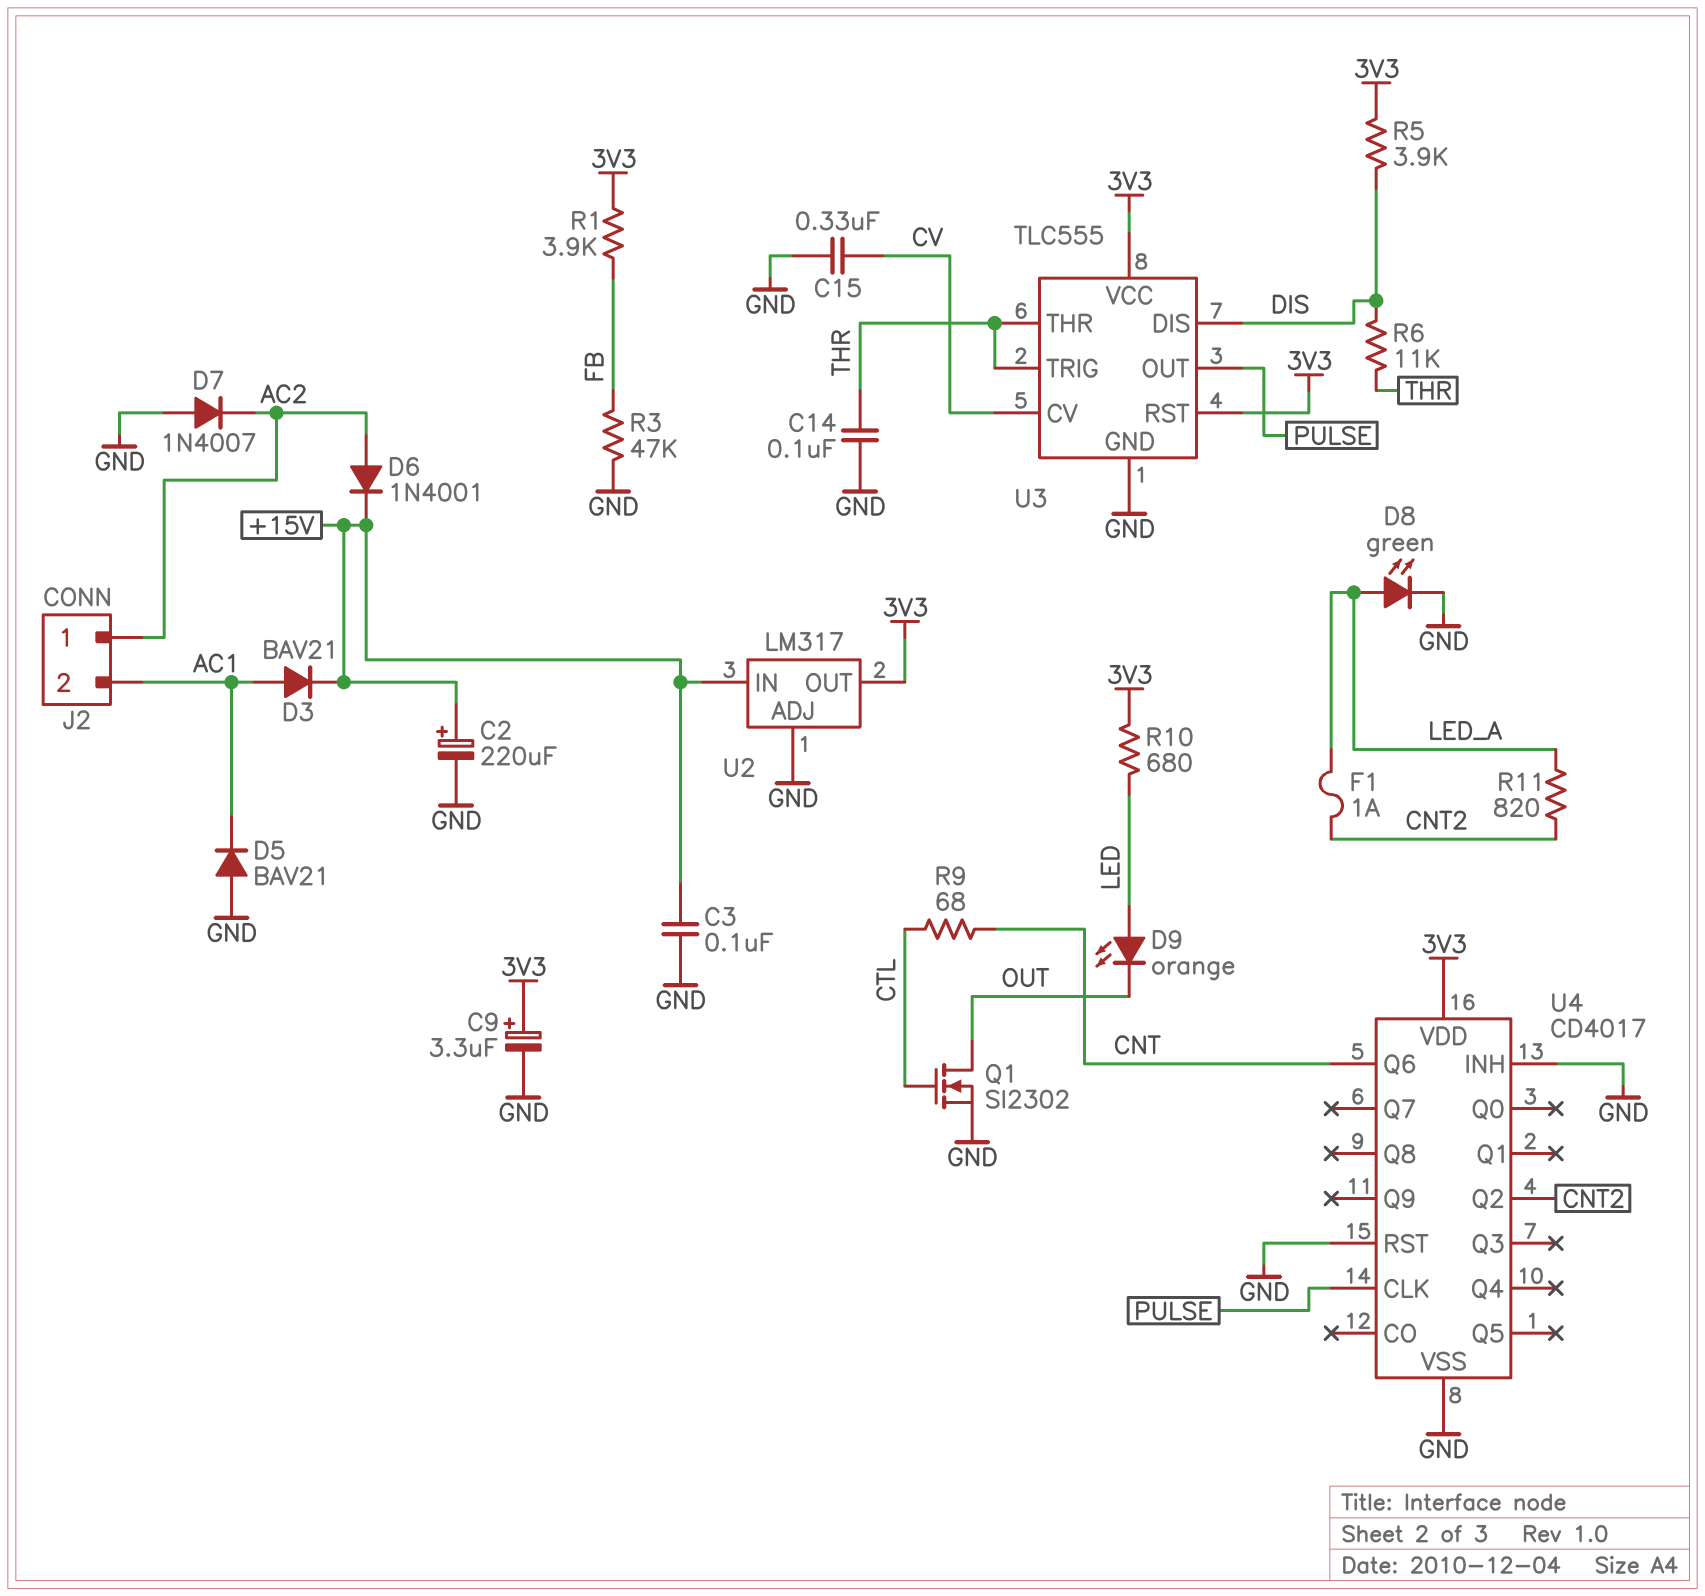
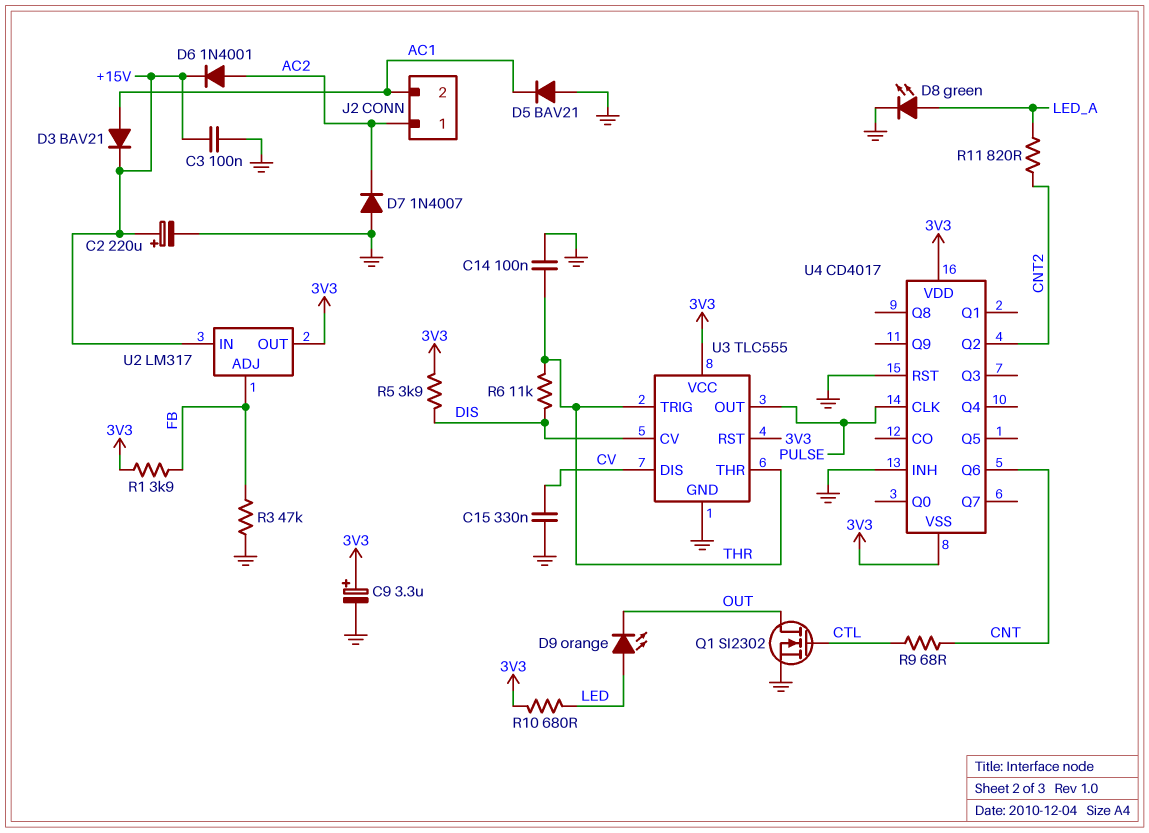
F1: 1A (CNT2, LED_A) -> none
U2 pin ADJ: GND -> FB
U3 pin CV: CV -> DIS
U3 pin DIS: DIS -> CV
U4 pin VSS: GND -> 3V3

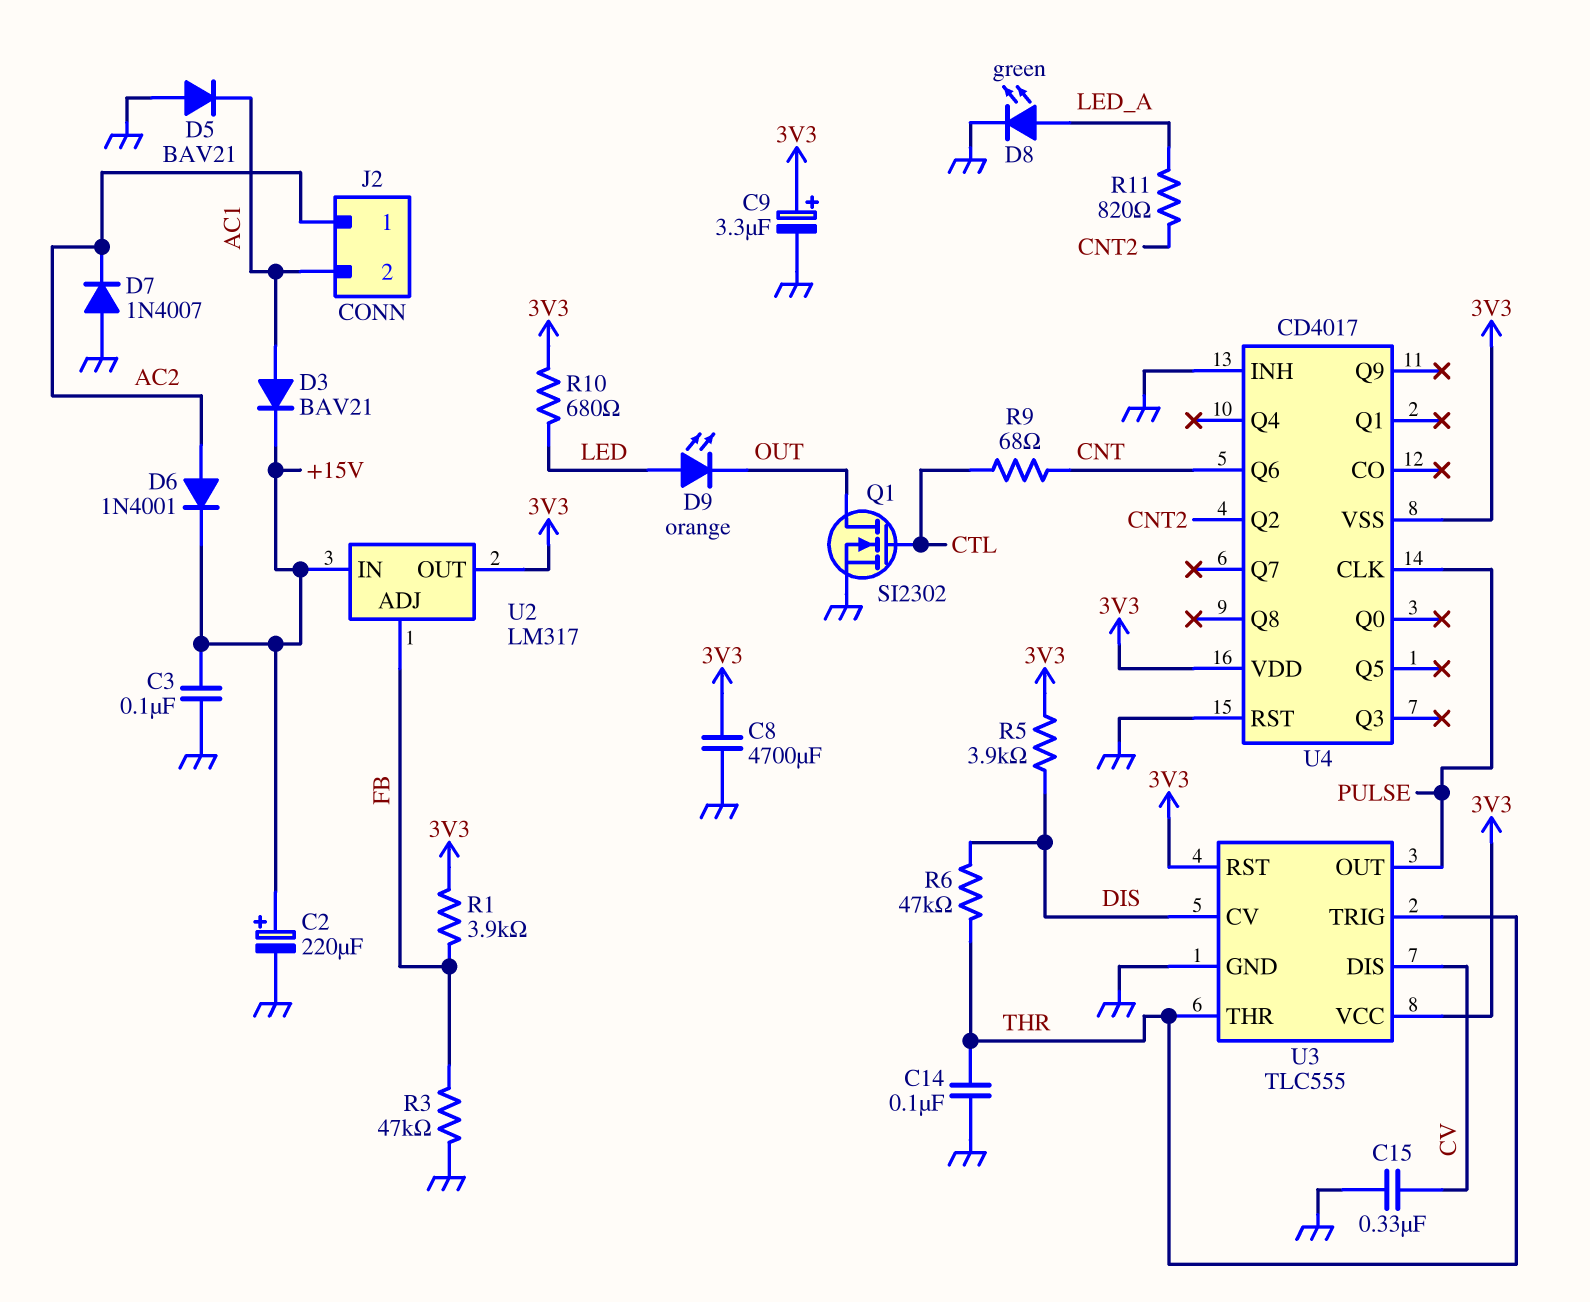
C8: none -> 4700uF (3V3, GND)
R6: 11k (DIS, THR) -> 47k (DIS, THR)

